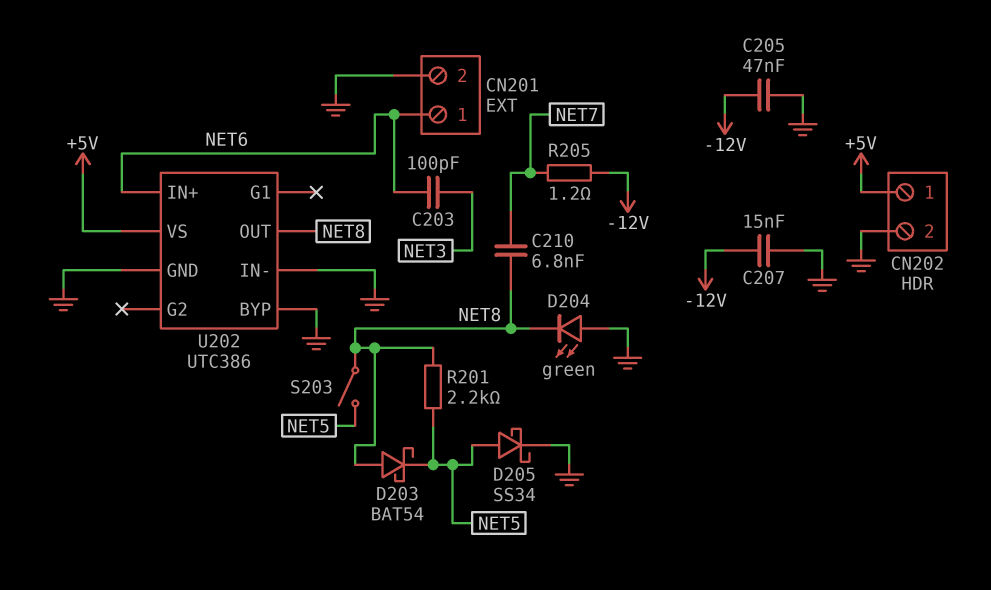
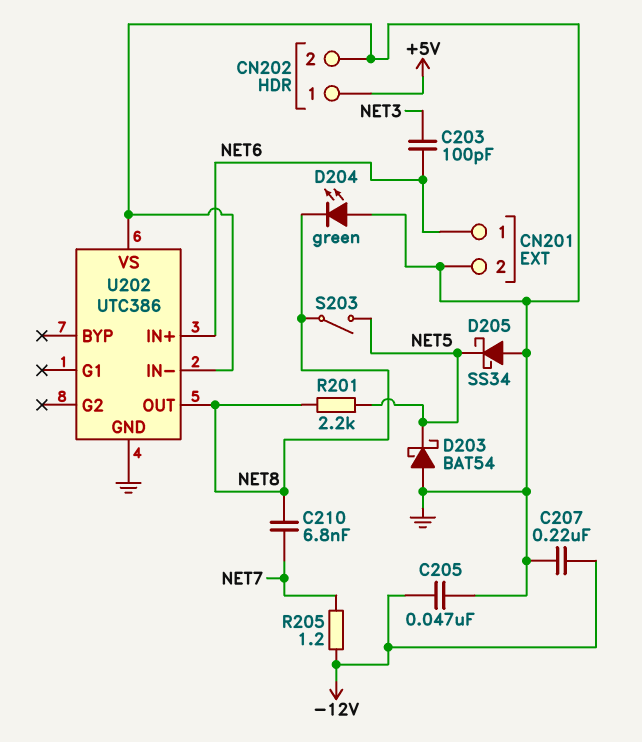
C207: 15nF (-12V, GND) -> 220nF (-12V, GND)
D203: schottky BAT54 (A NET8, K NET5) -> schottky BAT54 (A GND, K NET5)
D205: schottky SS34 (A NET5, K GND) -> schottky SS34 (A GND, K NET5)
U202 pin BYP: GND -> none
U202 pin VS: +5V -> GND

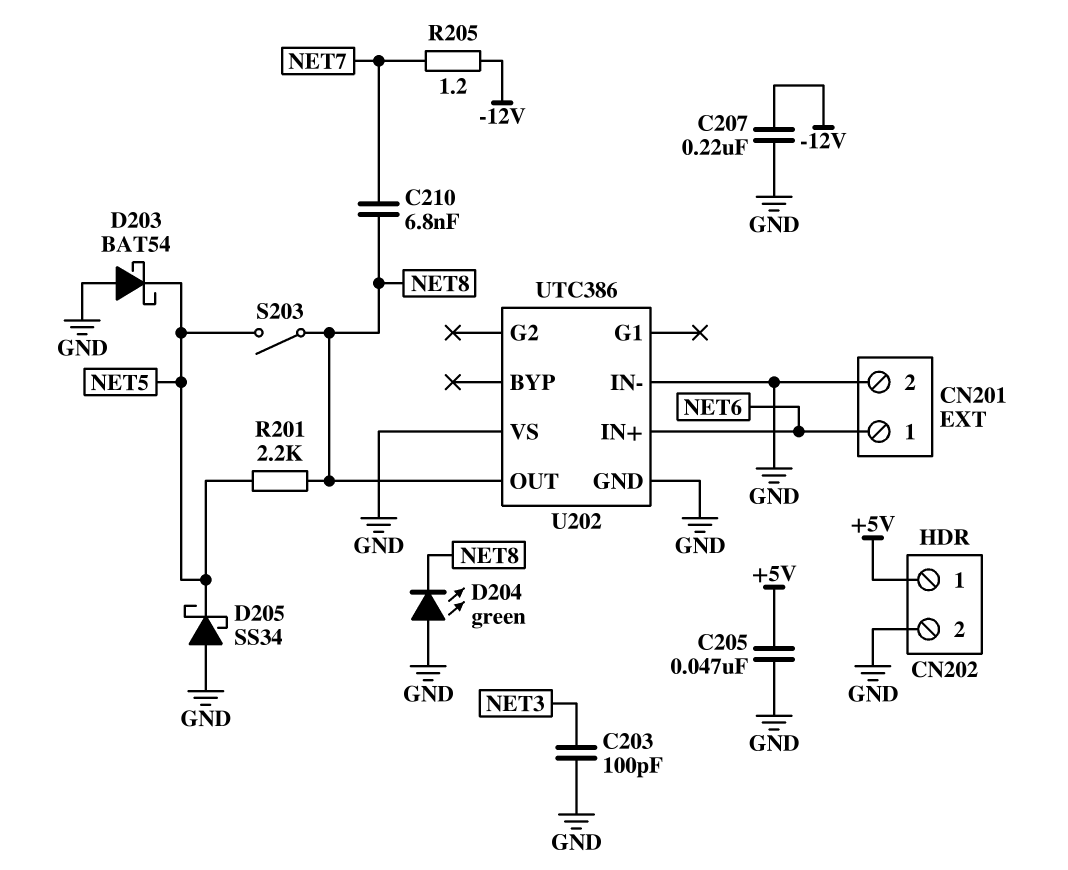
C203: 100pF (NET3, NET6) -> 100pF (GND, NET3)
C205: 47nF (-12V, GND) -> 47nF (+5V, GND)

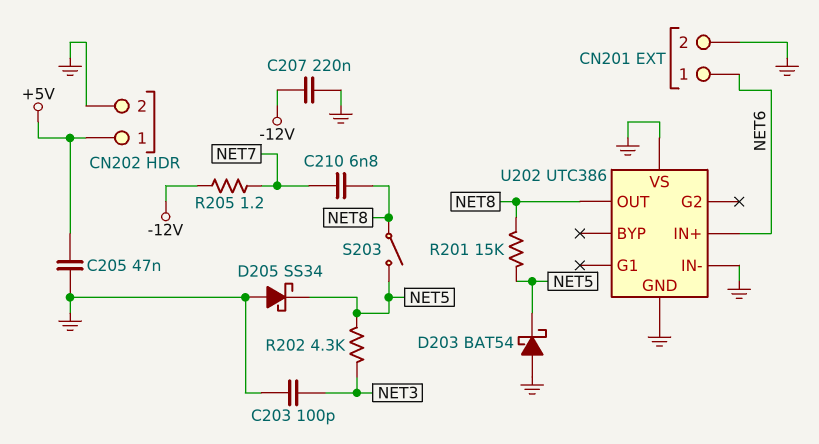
D204: LED green (A GND, K NET8) -> none
R201: 2.2k (NET5, NET8) -> 15k (NET5, NET8)
R202: none -> 4.3k (NET3, NET5)

